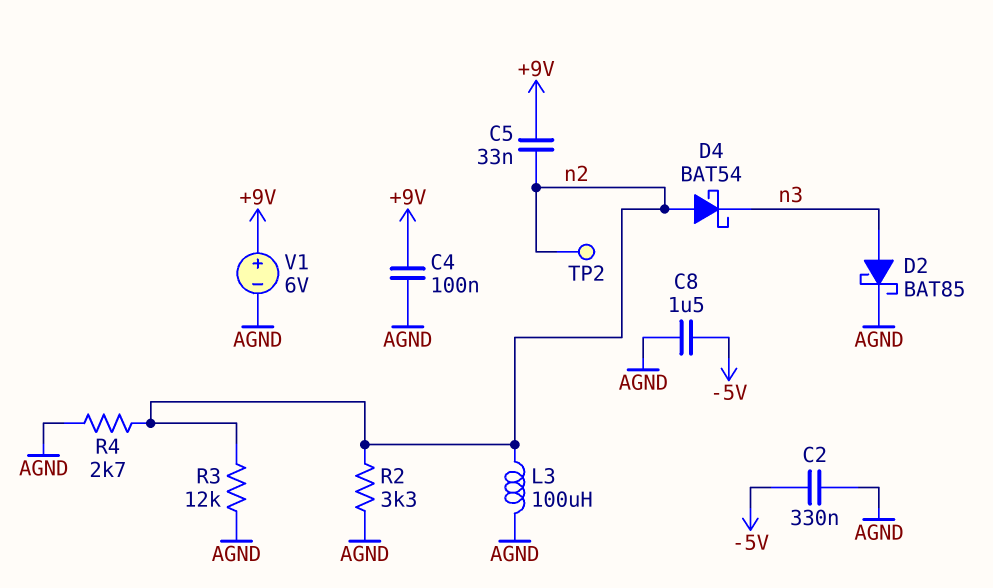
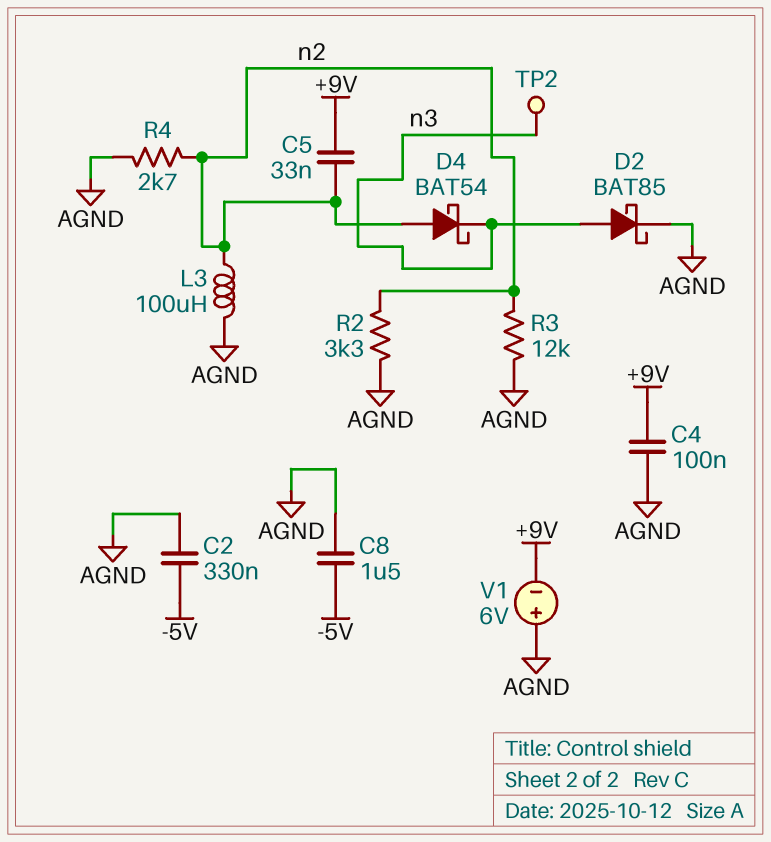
TP2: test point (n2) -> test point (n3)
V1: 6V (plus +9V, minus AGND) -> 6V (plus AGND, minus +9V)

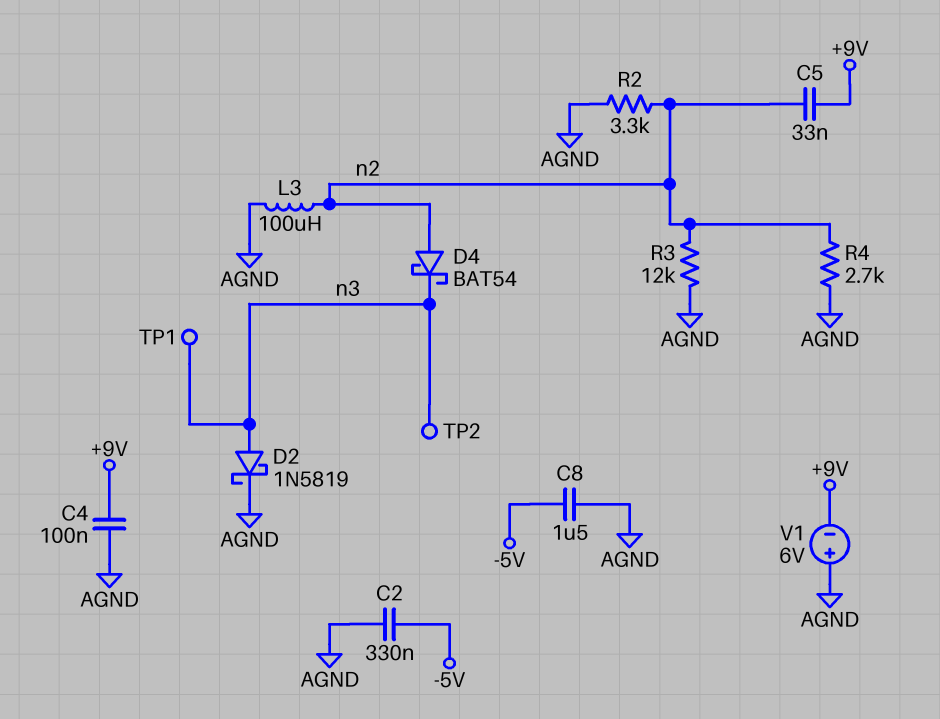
D2: schottky BAT85 (A n3, K AGND) -> schottky 1N5819 (A n3, K AGND)
TP1: none -> test point (n3)

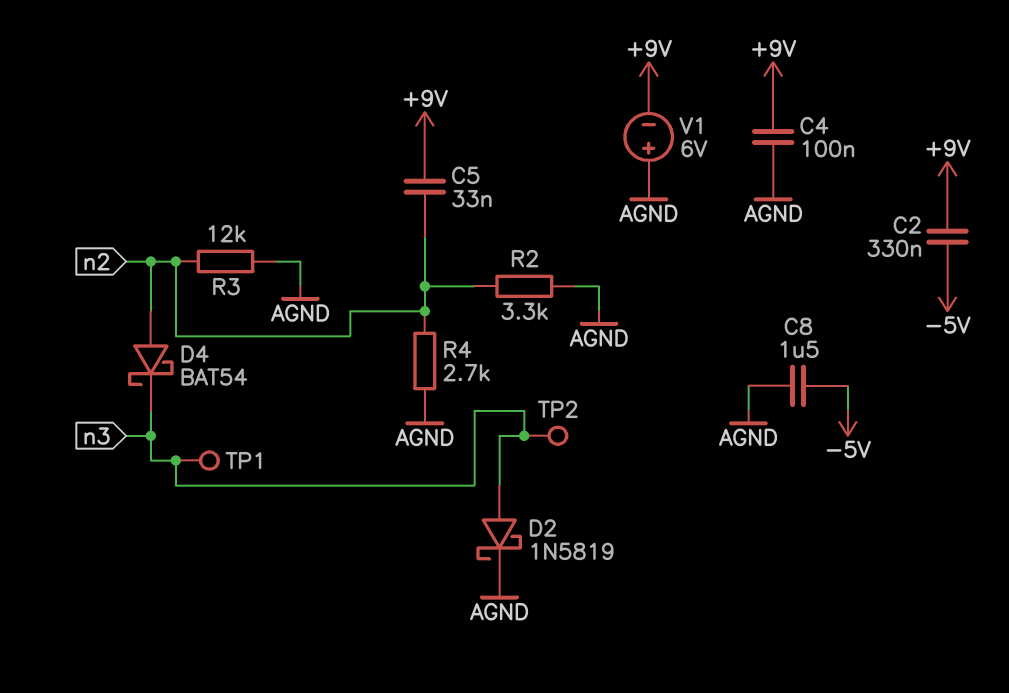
C2: 330nF (-5V, AGND) -> 330nF (+9V, -5V)
L3: 100uH (AGND, n2) -> none

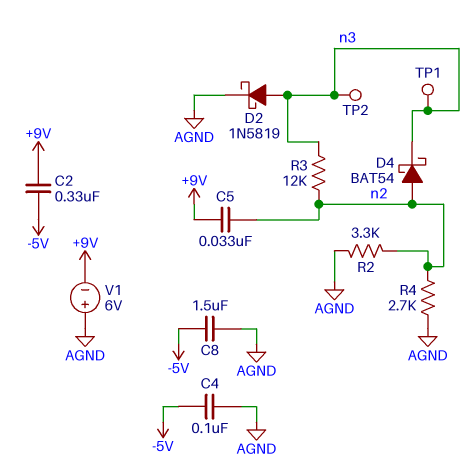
C4: 100nF (+9V, AGND) -> 100nF (-5V, AGND)
R3: 12k (AGND, n2) -> 12k (n2, n3)

